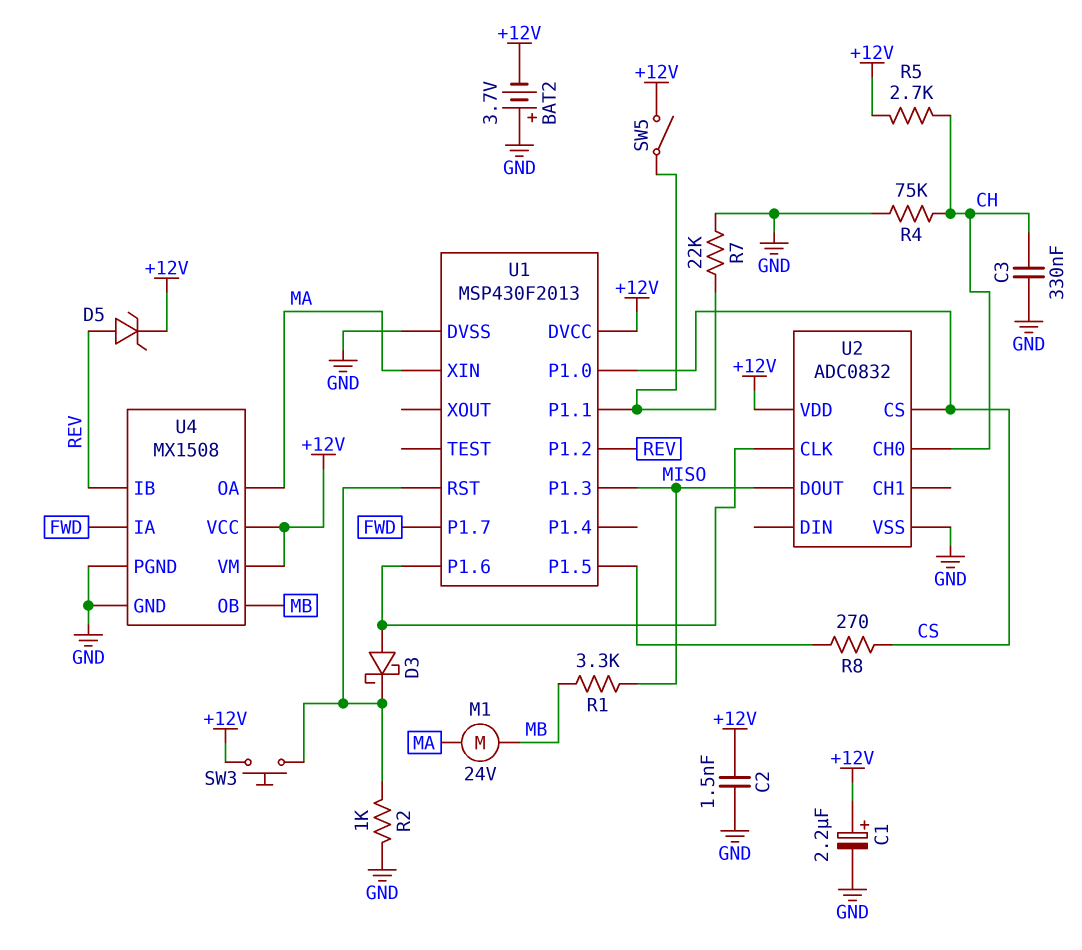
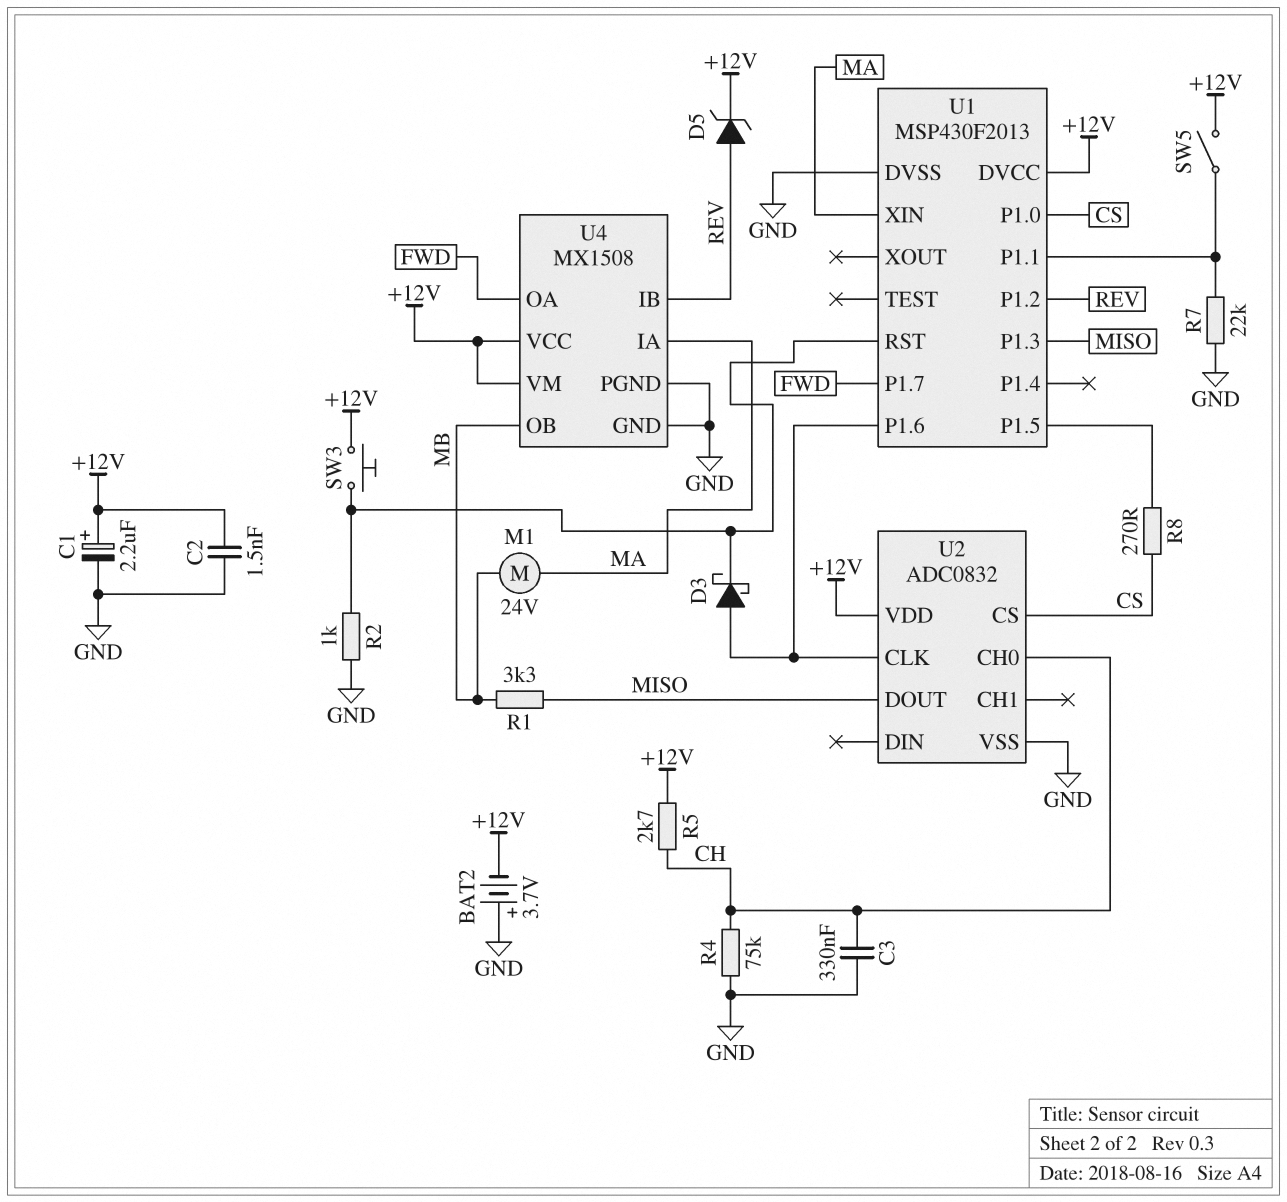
U4 pin IA: FWD -> MA
U4 pin OA: MA -> FWD

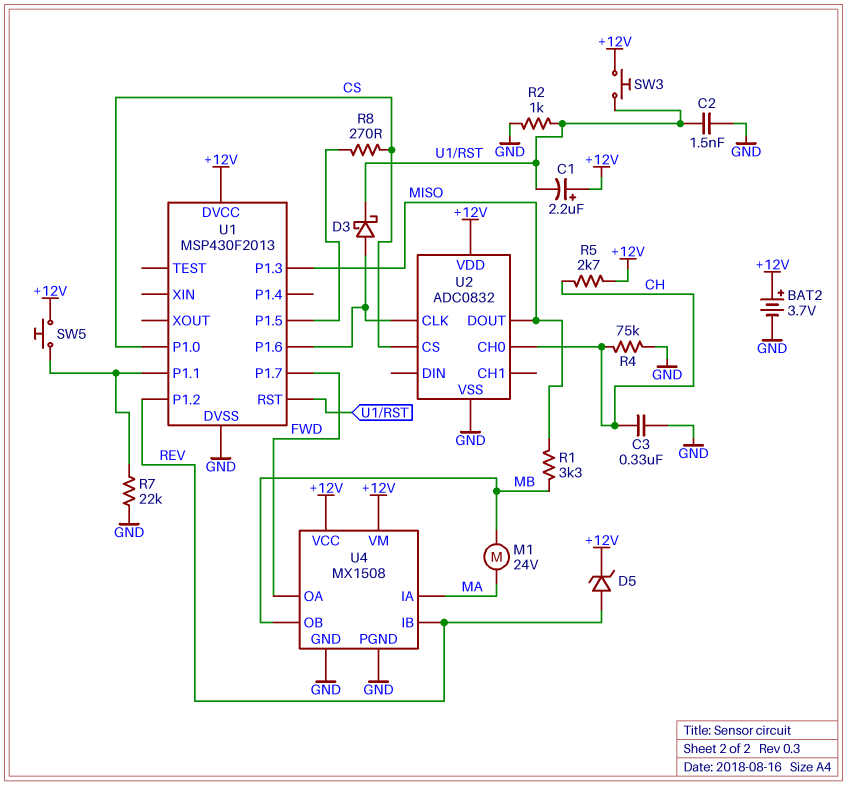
BAT2: 3.7V (plus GND, minus +12V) -> 3.7V (plus +12V, minus GND)
C1: 2.2uF (plus +12V, minus GND) -> 2.2uF (plus +12V, minus U1/RST)
C2: 1.5nF (+12V, GND) -> 1.5nF (GND, U1/RST)
SW5: switch (+12V, U1/P1.1) -> button (+12V, U1/P1.1)
U1 pin XIN: MA -> none

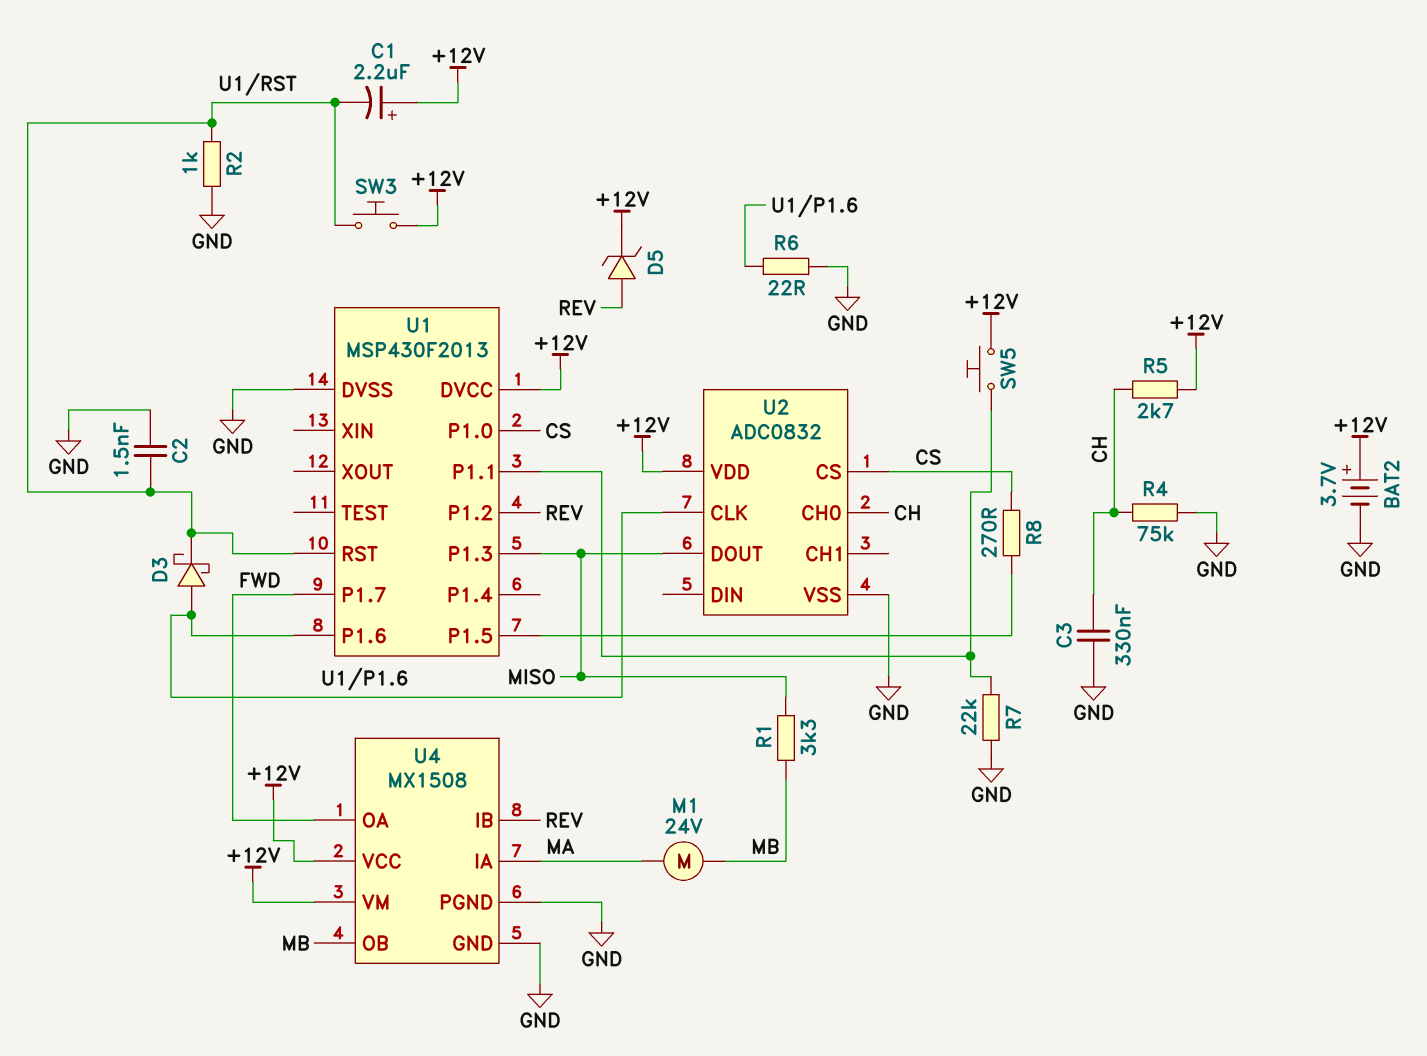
R6: none -> 22 (GND, U1/P1.6)

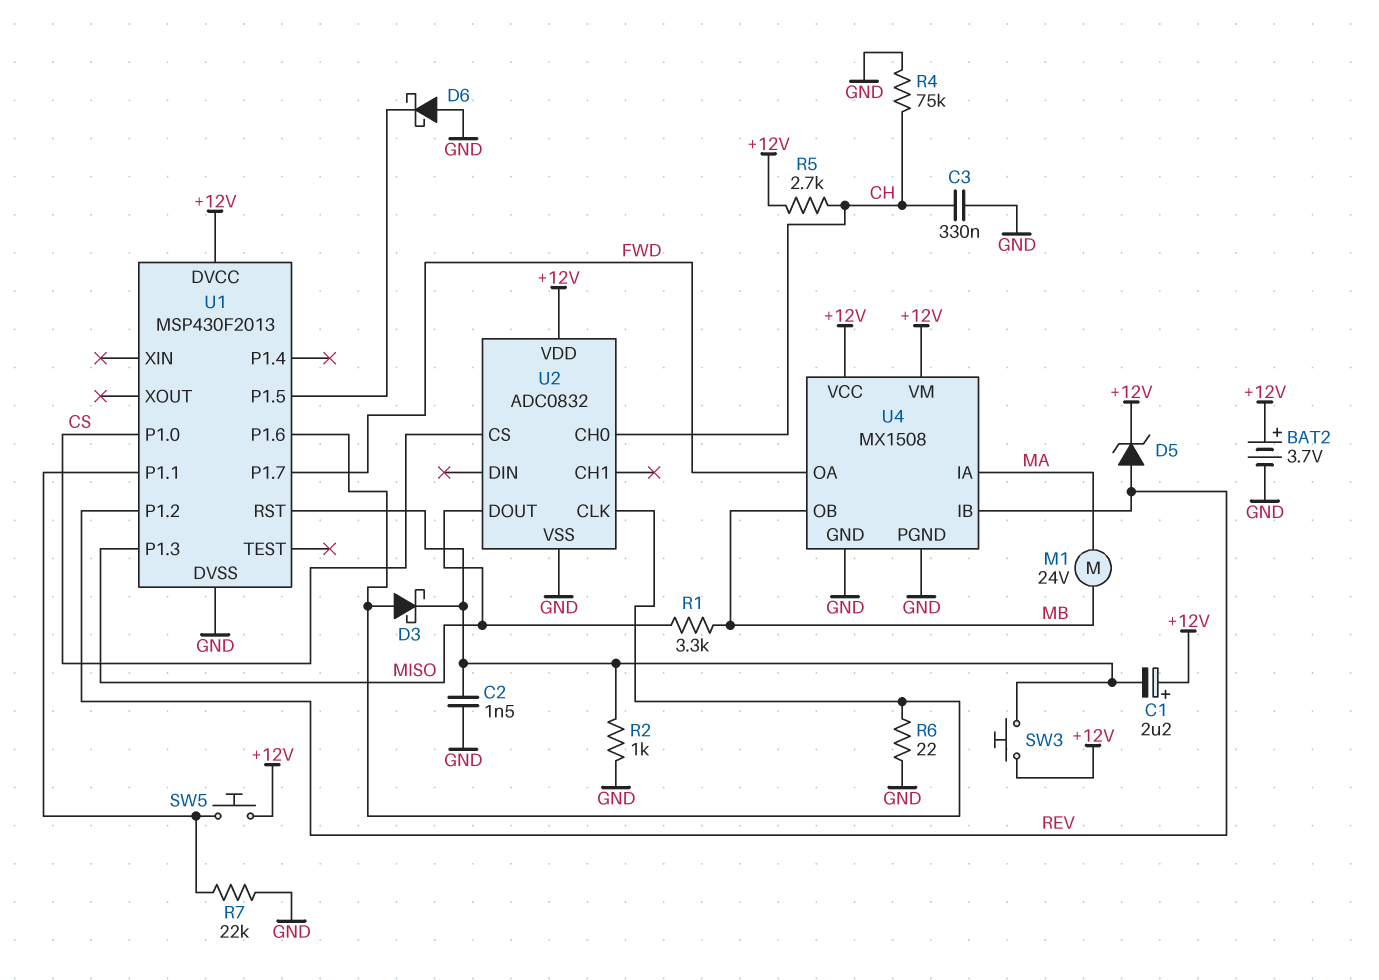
D6: none -> schottky (A GND, K U1/P1.5)
R8: 270 (CS, U1/P1.5) -> none

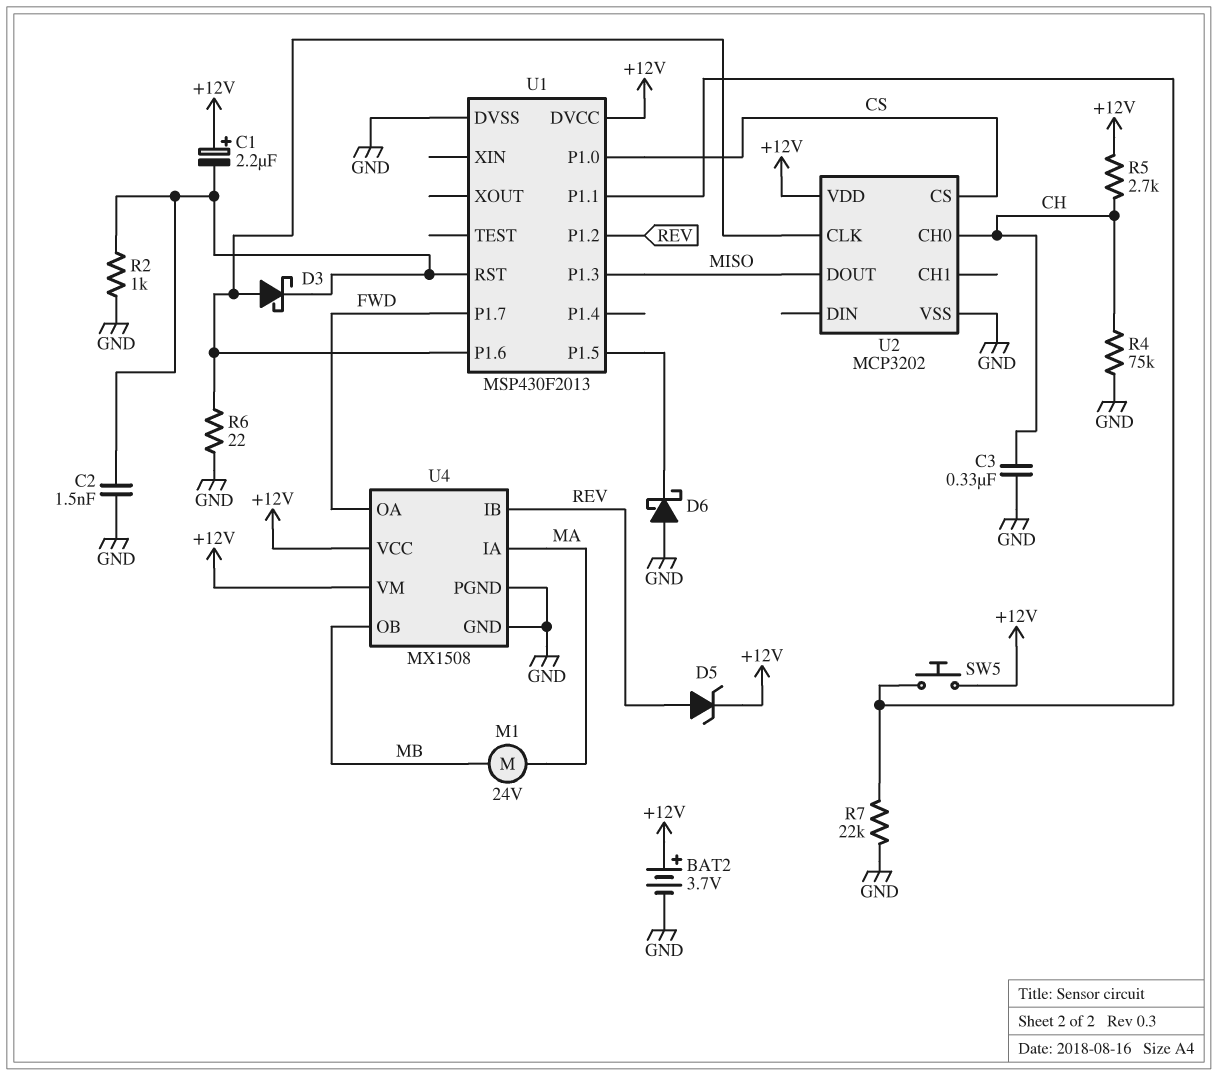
R1: 3.3k (MB, MISO) -> none
SW3: button (+12V, U1/RST) -> none
U2: ADC0832 -> MCP3202

